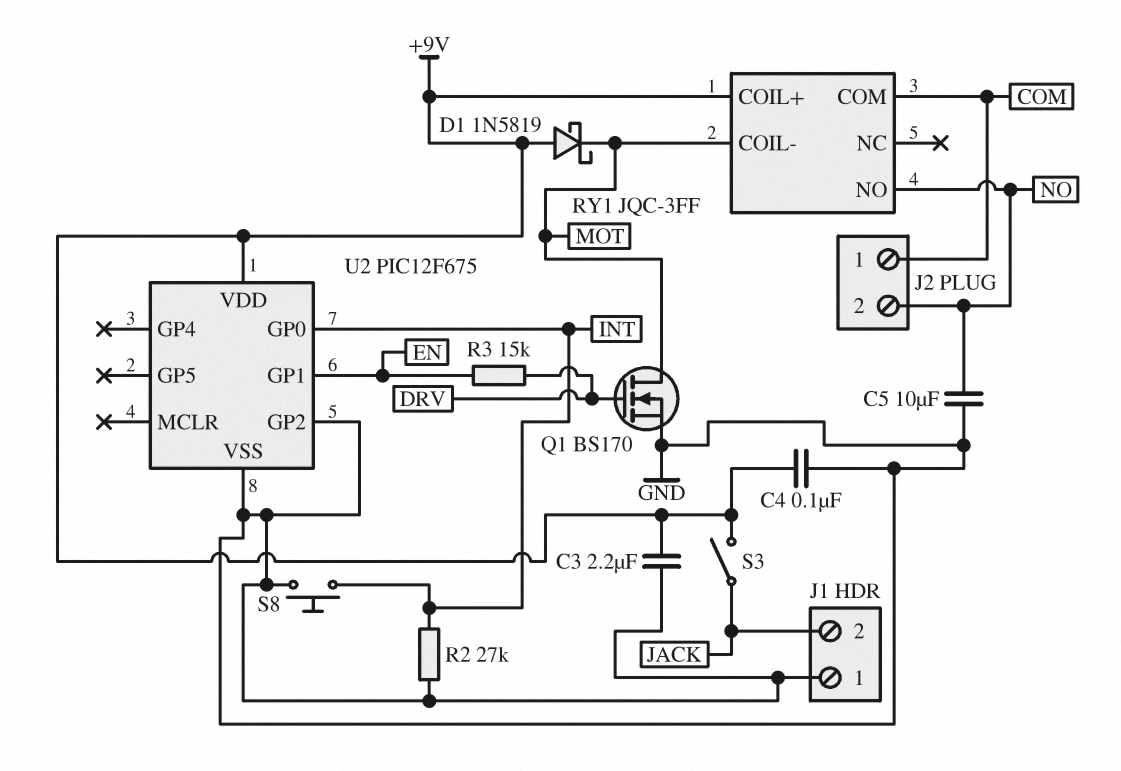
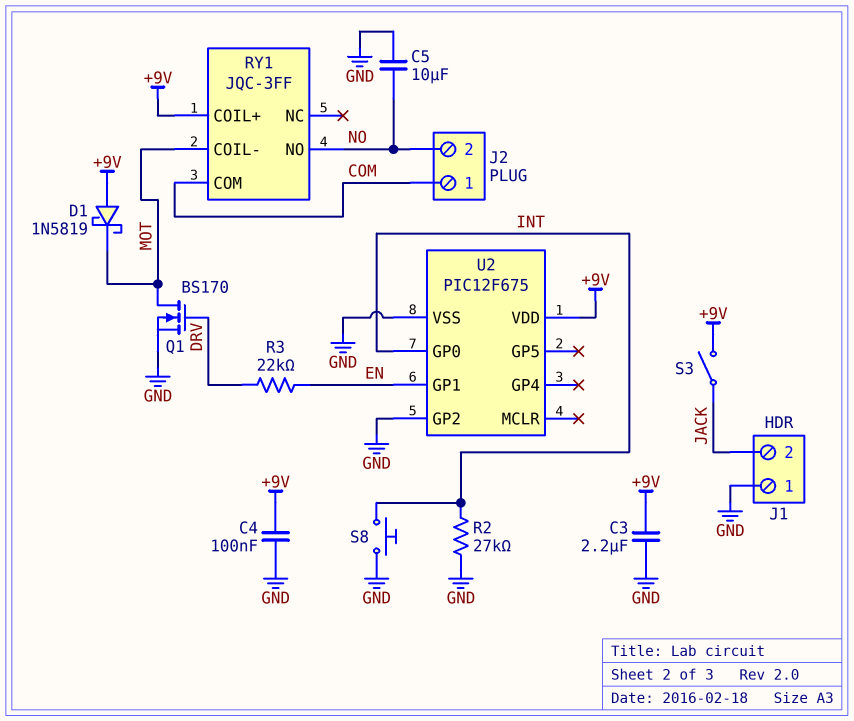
R3: 15k (DRV, EN) -> 22k (DRV, EN)

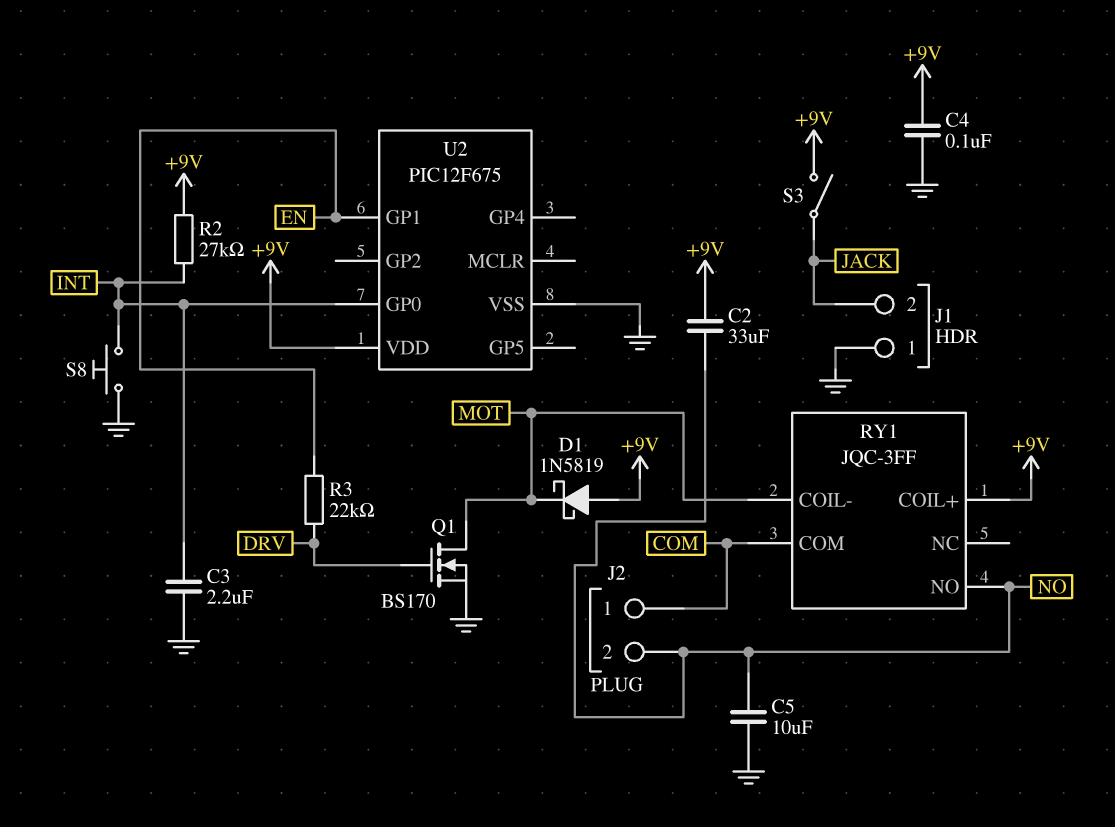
C2: none -> 33uF (+9V, NO)
C3: 2.2uF (+9V, GND) -> 2.2uF (GND, INT)
R2: 27k (GND, INT) -> 27k (+9V, INT)
U2 pin GP2: GND -> none

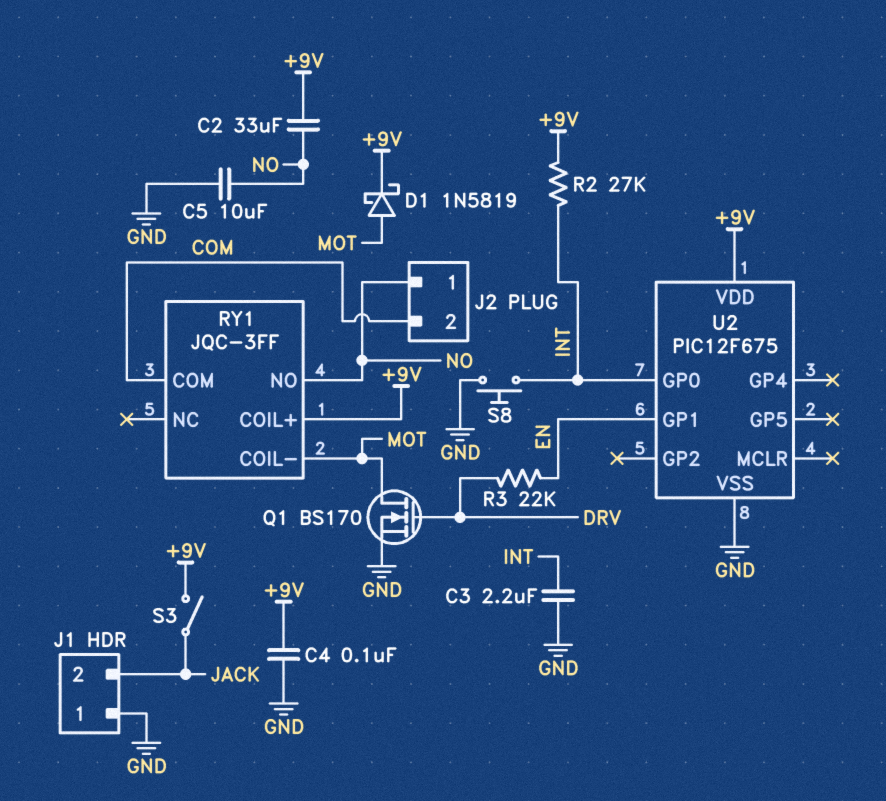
D1: schottky 1N5819 (A +9V, K MOT) -> schottky 1N5819 (A MOT, K +9V)
J2 pin 1: COM -> NO
J2 pin 2: NO -> COM

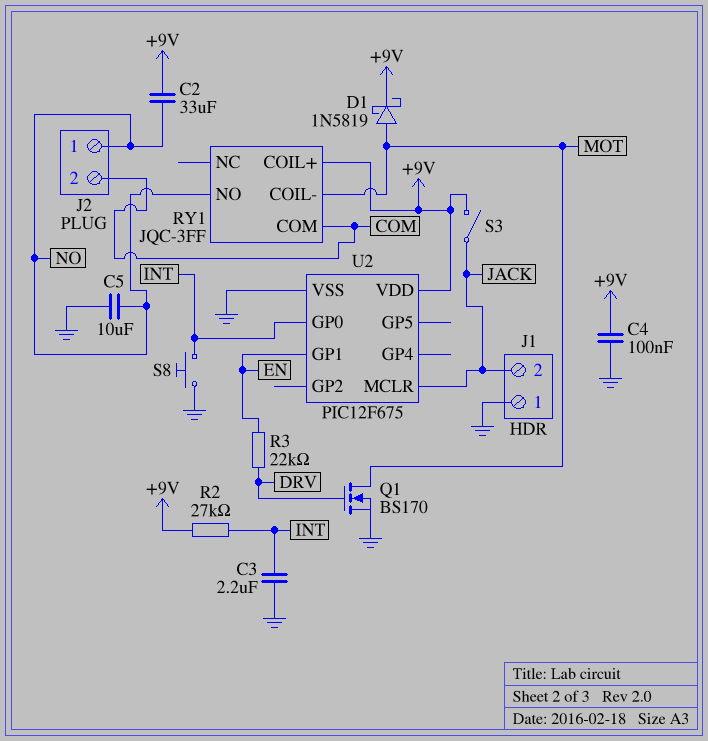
U2 pin MCLR: none -> JACK

